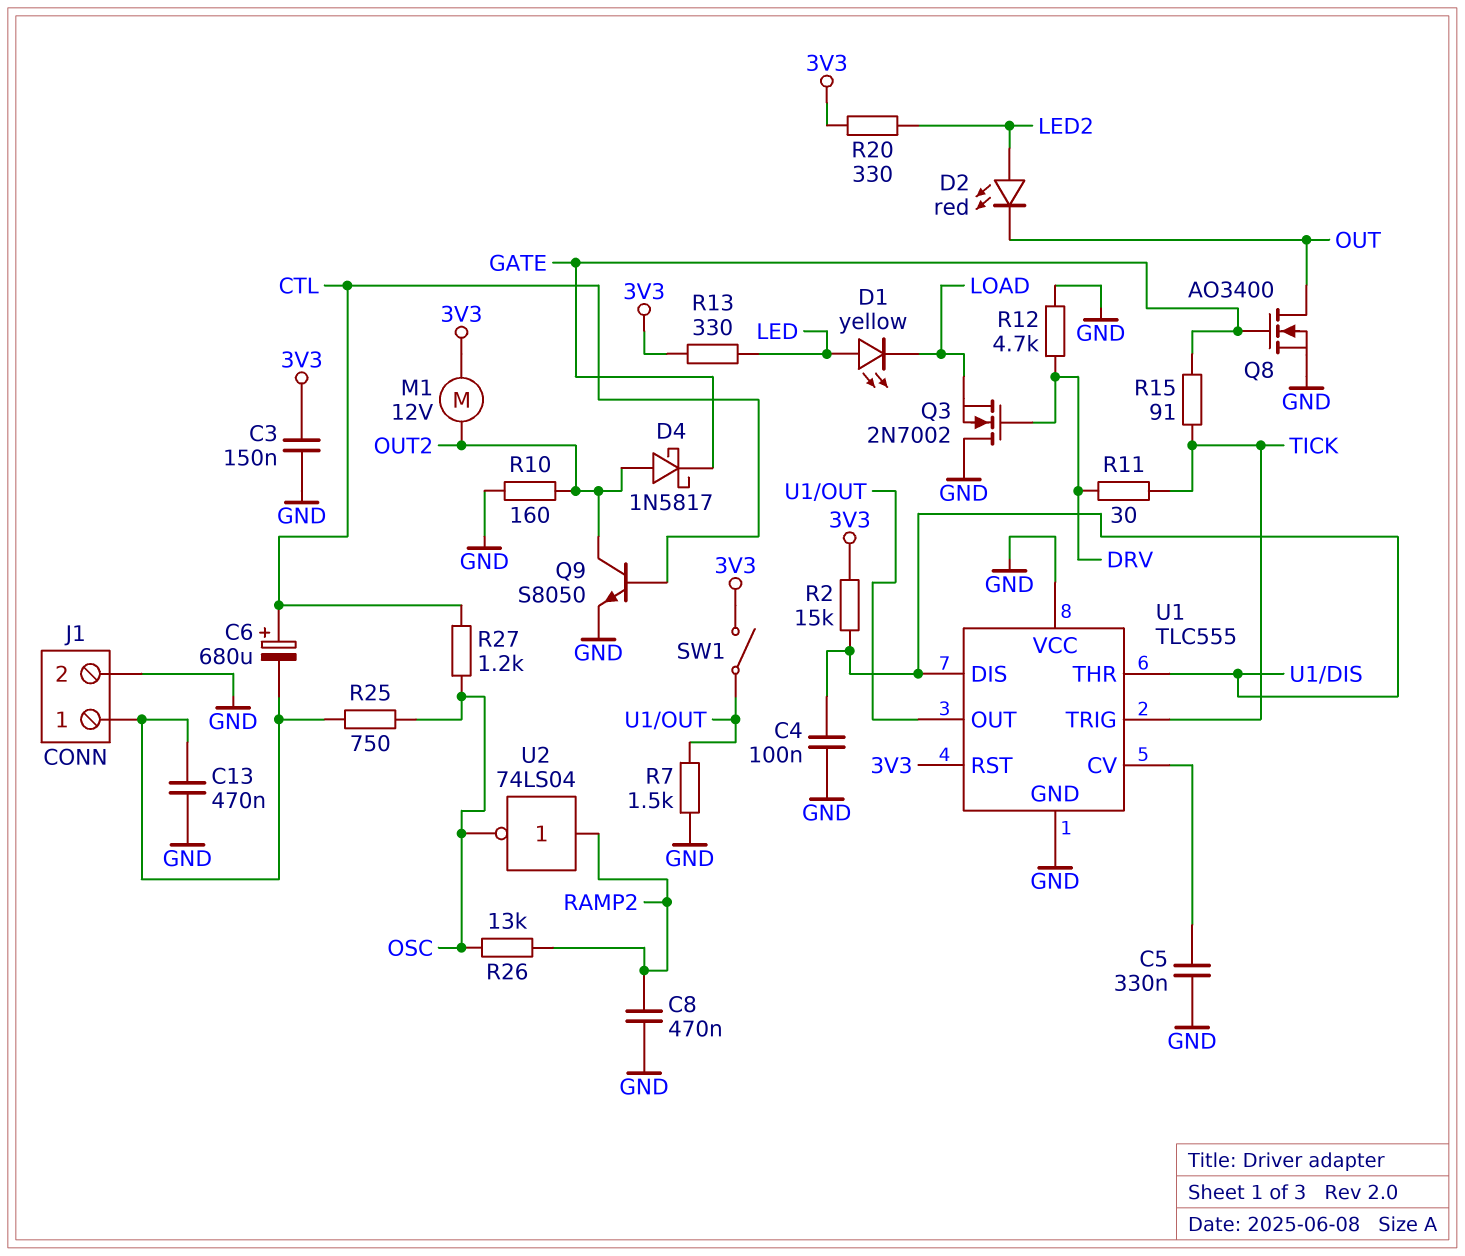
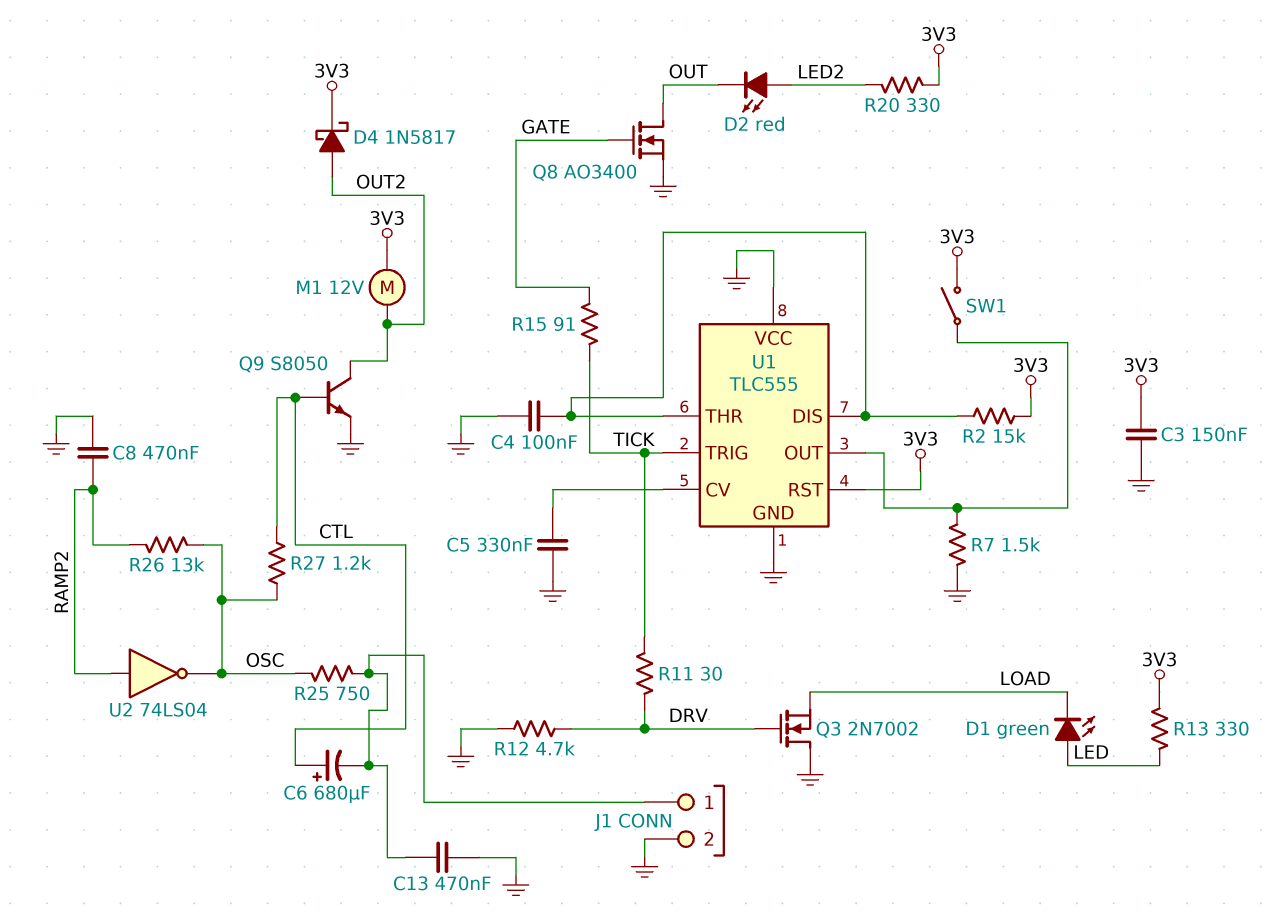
D1: LED yellow (A LED, K LOAD) -> LED green (A LED, K LOAD)
D4: schottky 1N5817 (A OUT2, K GATE) -> schottky 1N5817 (A OUT2, K 3V3)
R10: 160 (GND, OUT2) -> none

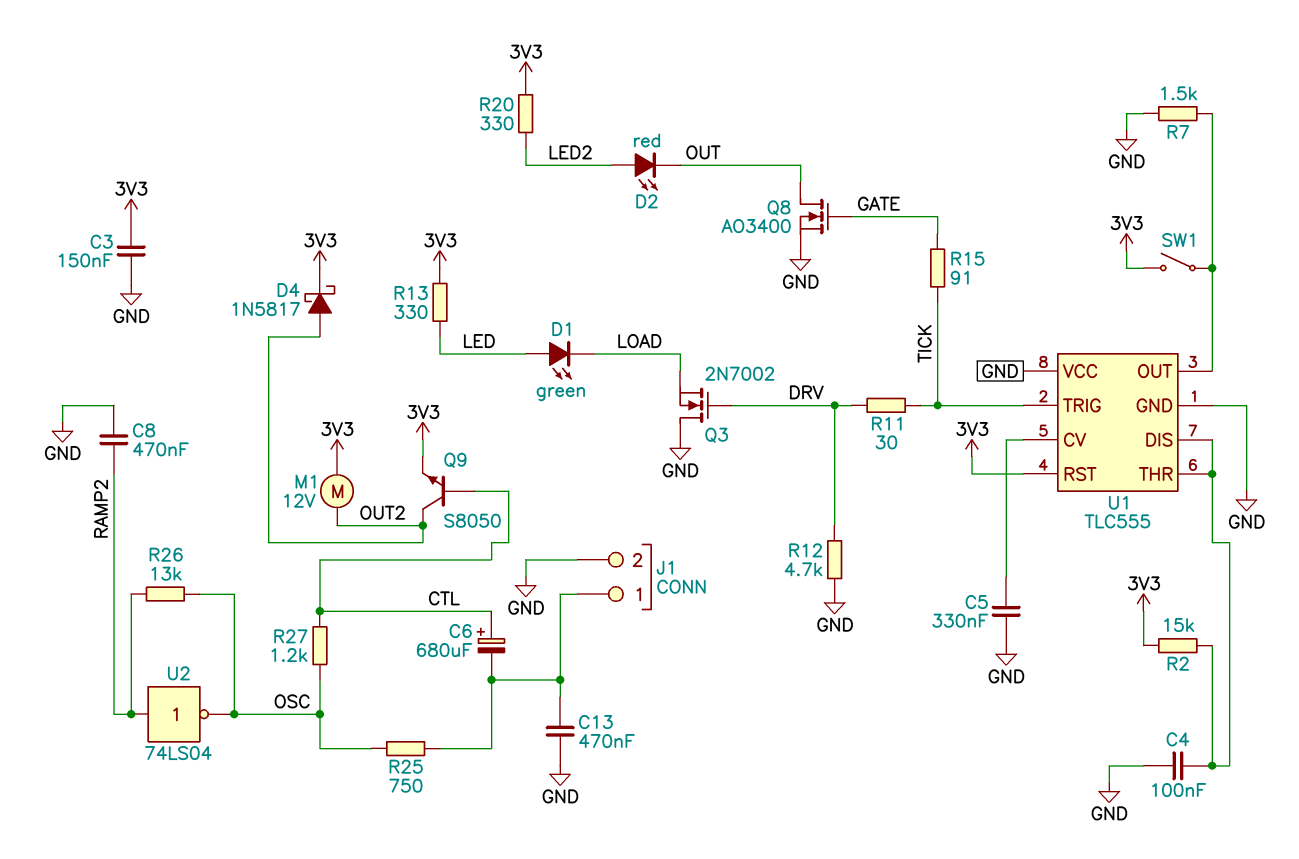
Q9: NPN S8050 (B CTL, C OUT2, E GND) -> NPN S8050 (B CTL, C OUT2, E 3V3)

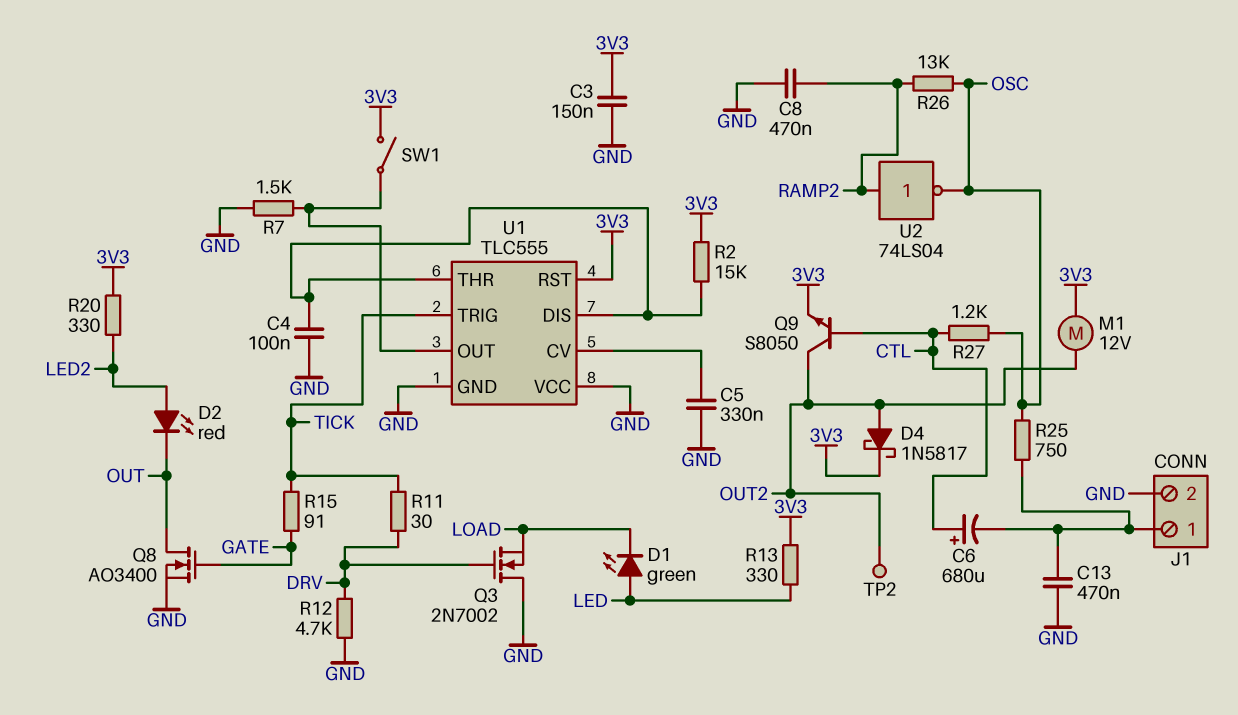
TP2: none -> test point (OUT2)

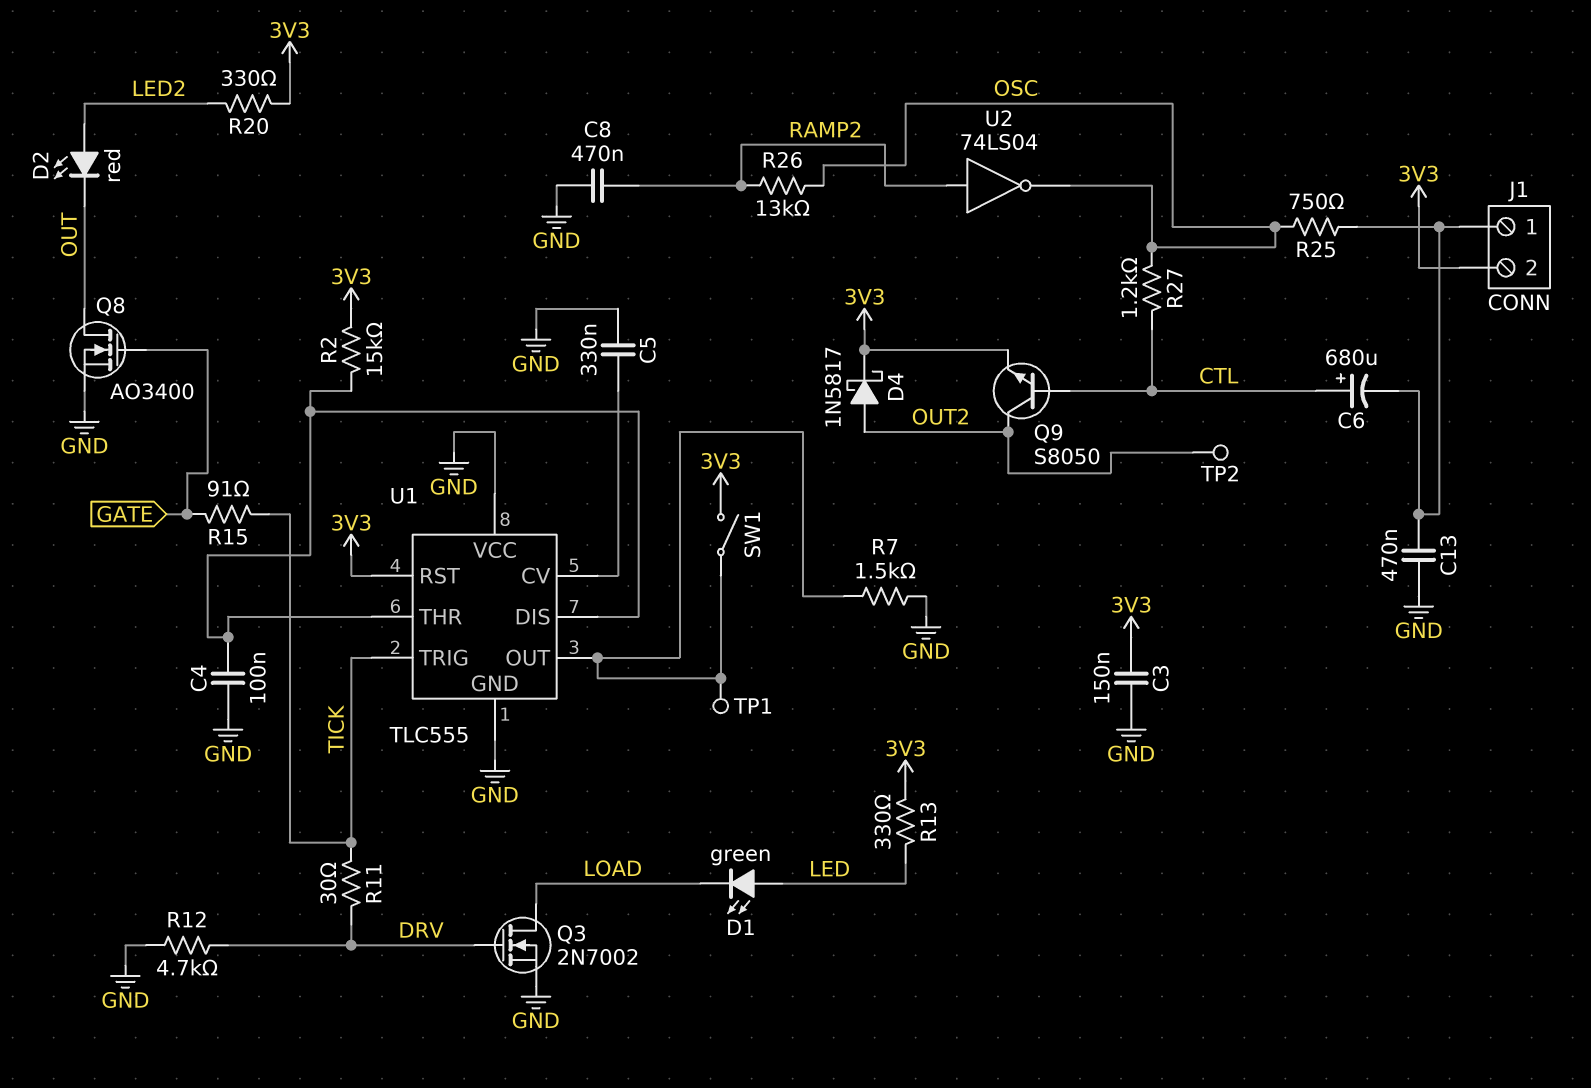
J1 pin 2: GND -> 3V3
M1: motor 12V (3V3, OUT2) -> none
Q3: NMOS 2N7002 (G DRV, D GND, S LOAD) -> NMOS 2N7002 (G DRV, D LOAD, S GND)
TP1: none -> test point (U1/OUT)

